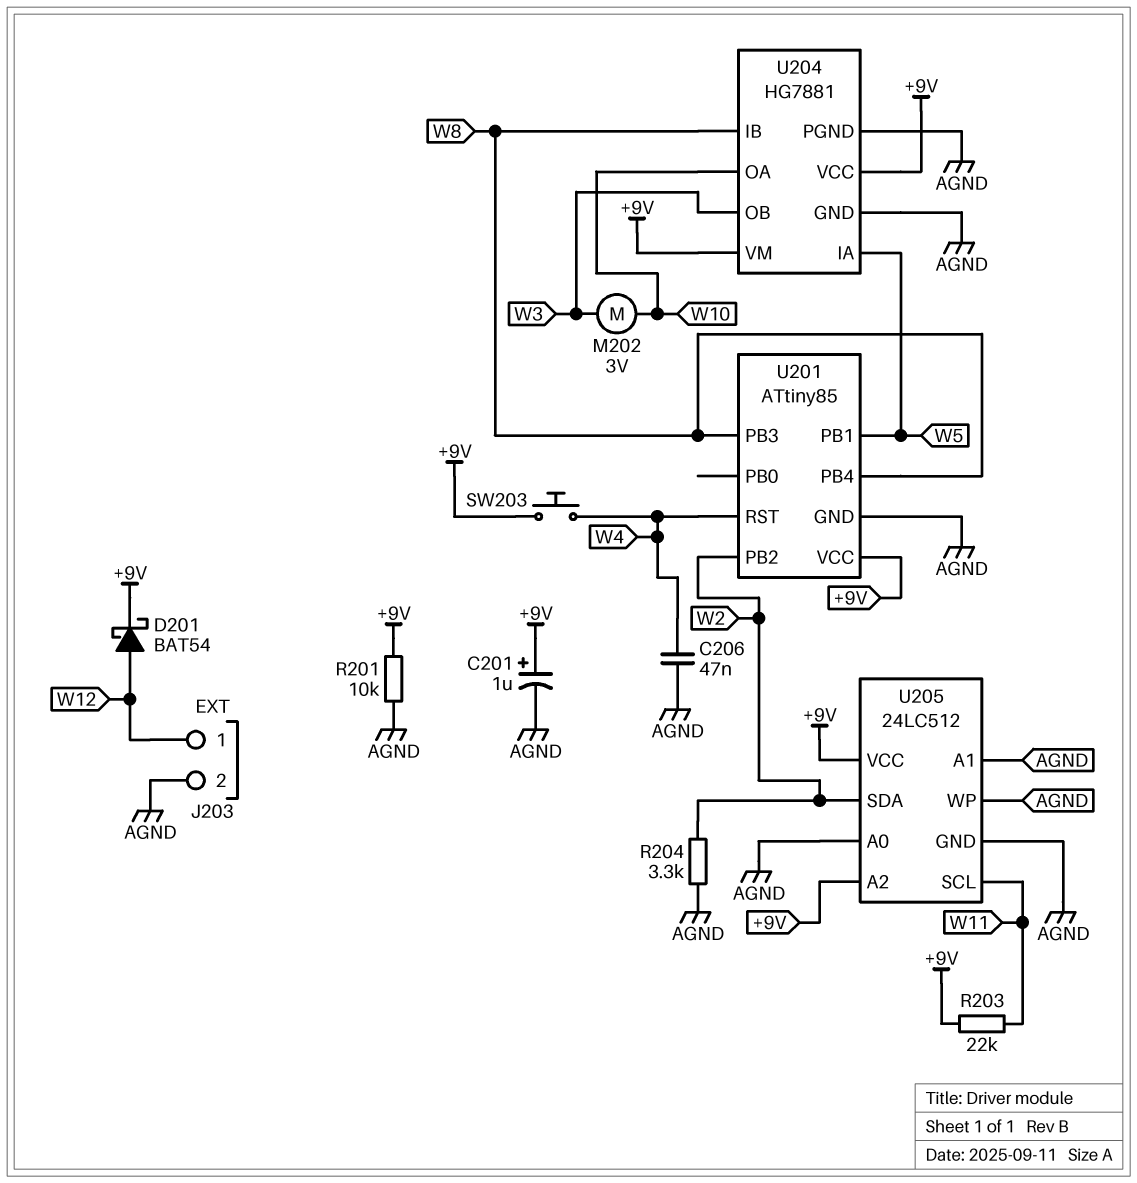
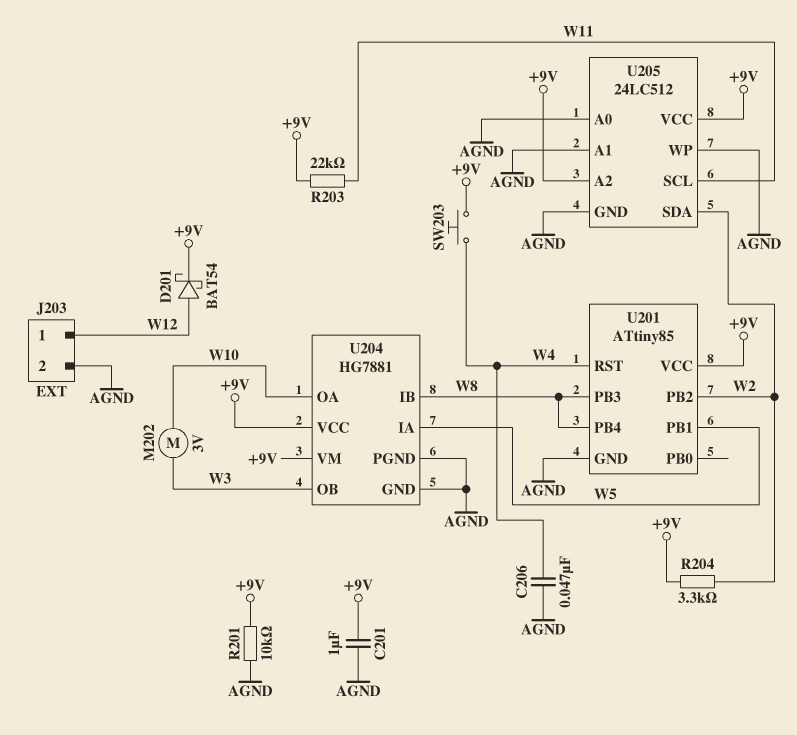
C201: 1uF (plus +9V, minus AGND) -> 1uF (+9V, AGND)
R204: 3.3k (AGND, W2) -> 3.3k (+9V, W2)

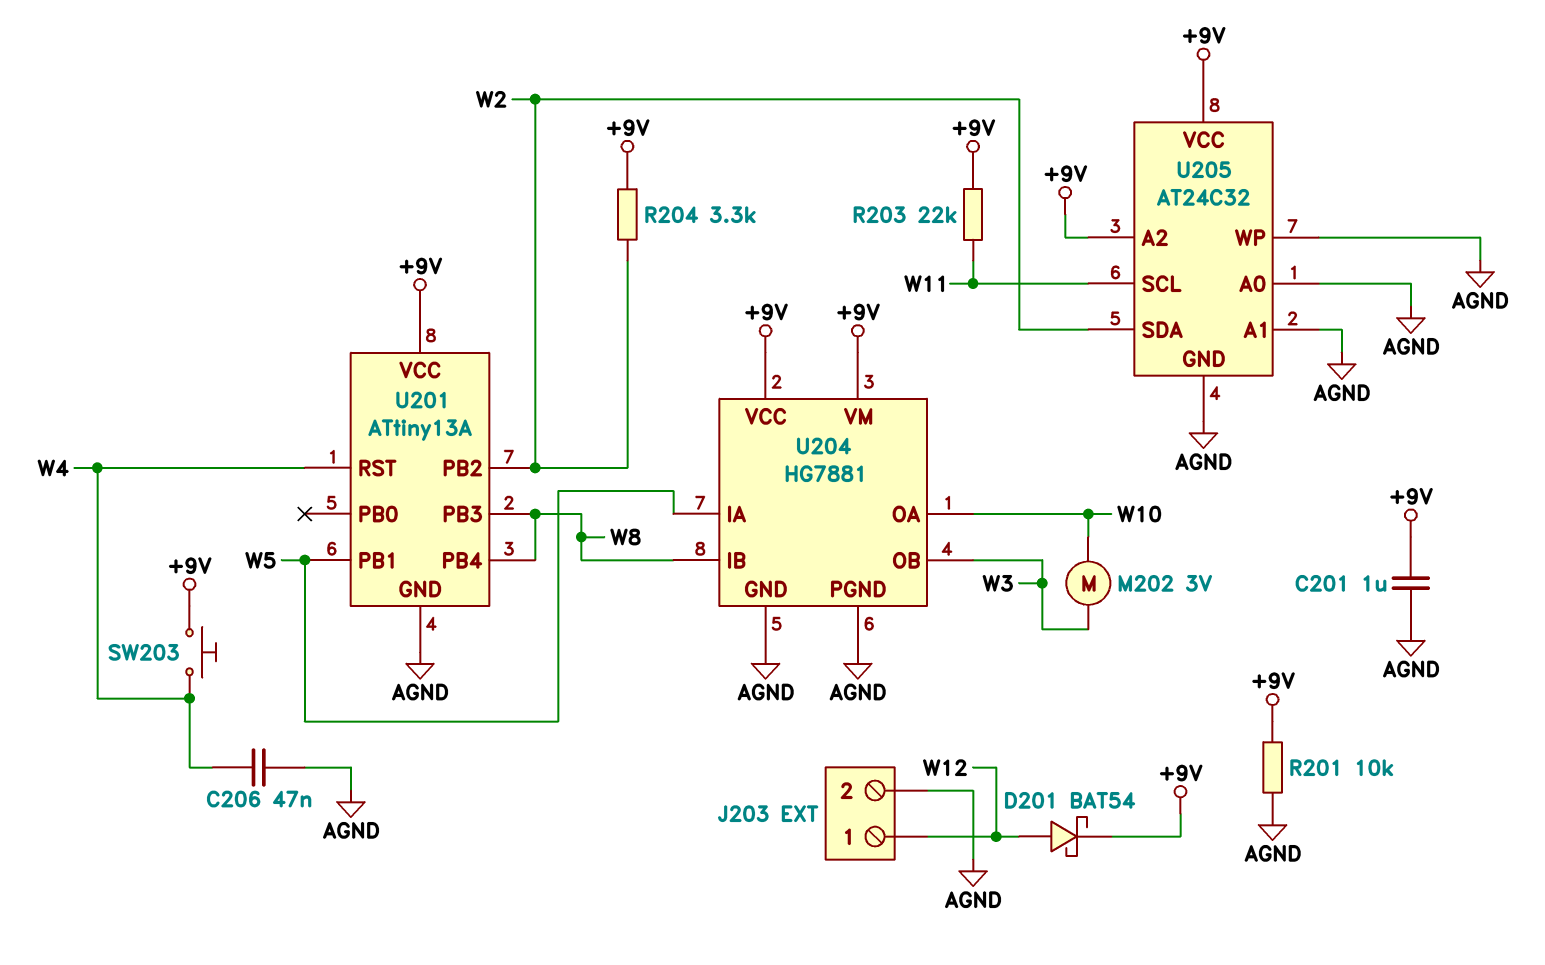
U201: ATtiny85 -> ATtiny13A
U205: 24LC512 -> AT24C32

